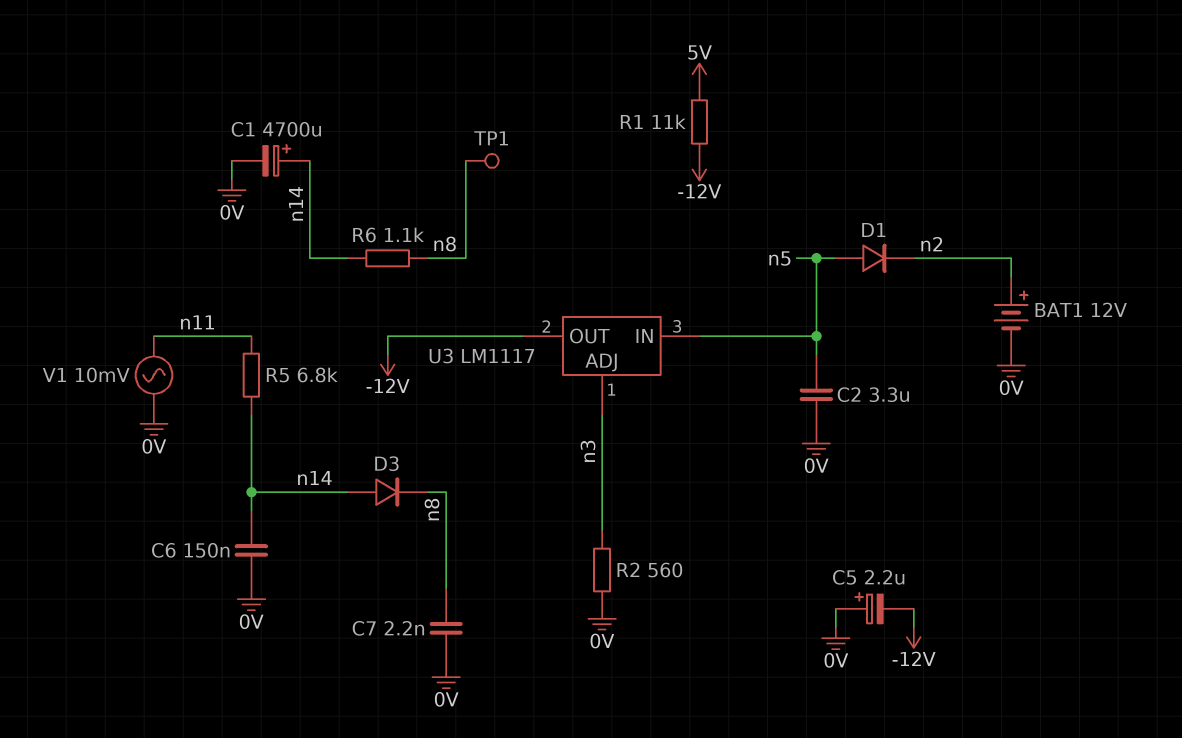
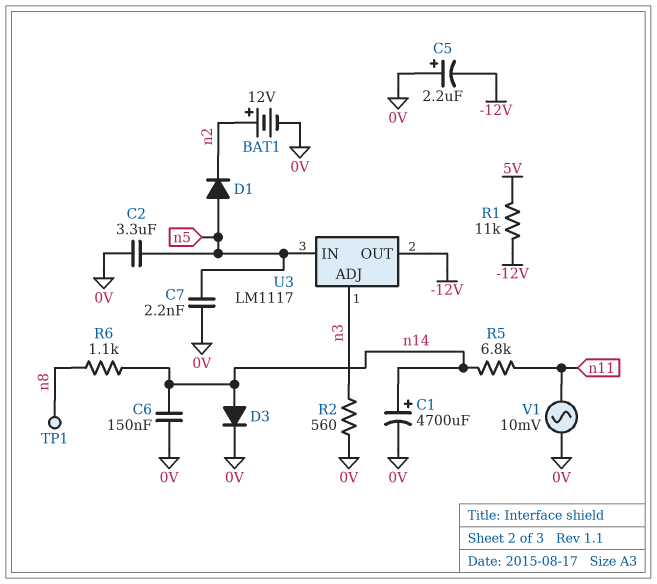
C7: 2.2nF (0V, n8) -> 2.2nF (0V, n5)
D3: diode (A n14, K n8) -> diode (A n14, K 0V)

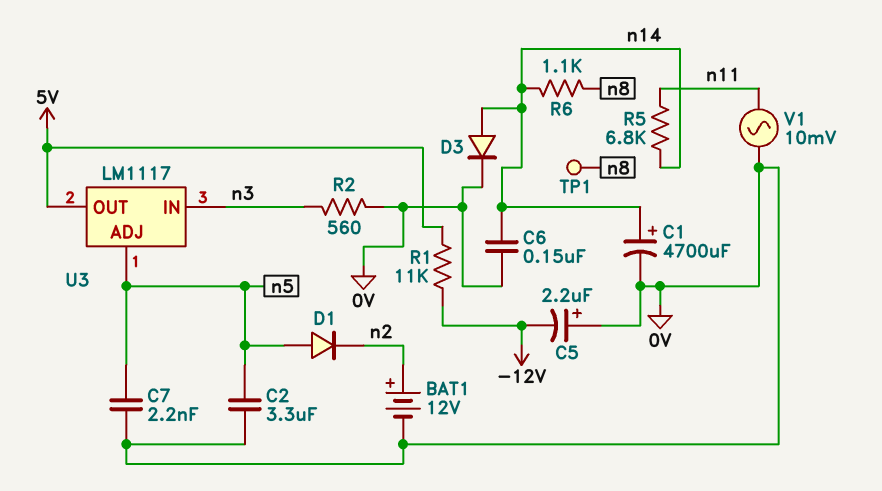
U3 pin ADJ: n3 -> n5
U3 pin IN: n5 -> n3
U3 pin OUT: -12V -> 5V

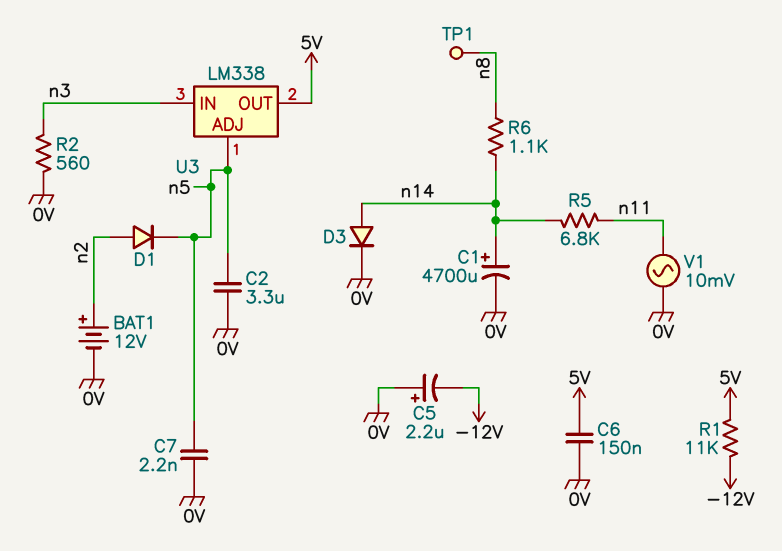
C6: 150nF (0V, n14) -> 150nF (0V, 5V)
D1: diode (A n5, K n2) -> diode (A n2, K n5)
U3: LM1117 -> LM338

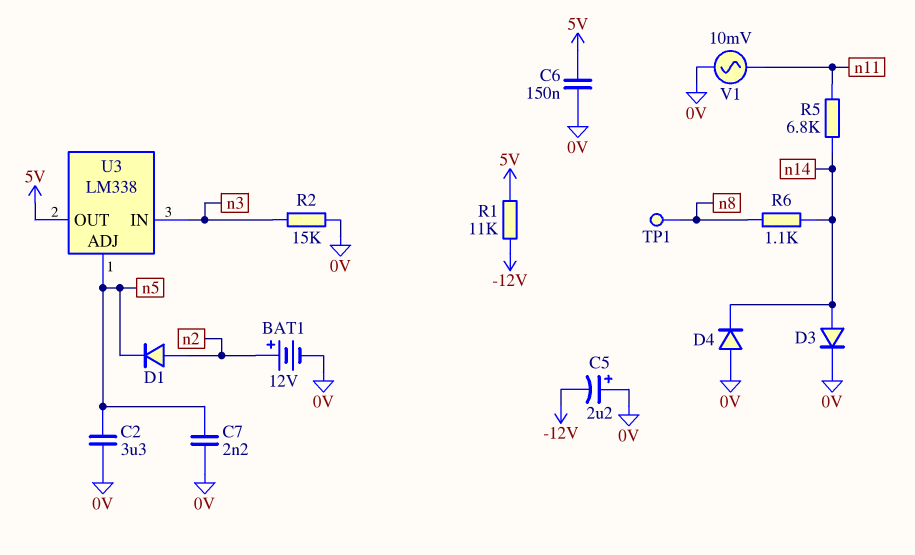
C1: 4700uF (plus n14, minus 0V) -> none
D4: none -> diode (A 0V, K n14)
R2: 560 (0V, n3) -> 15k (0V, n3)

